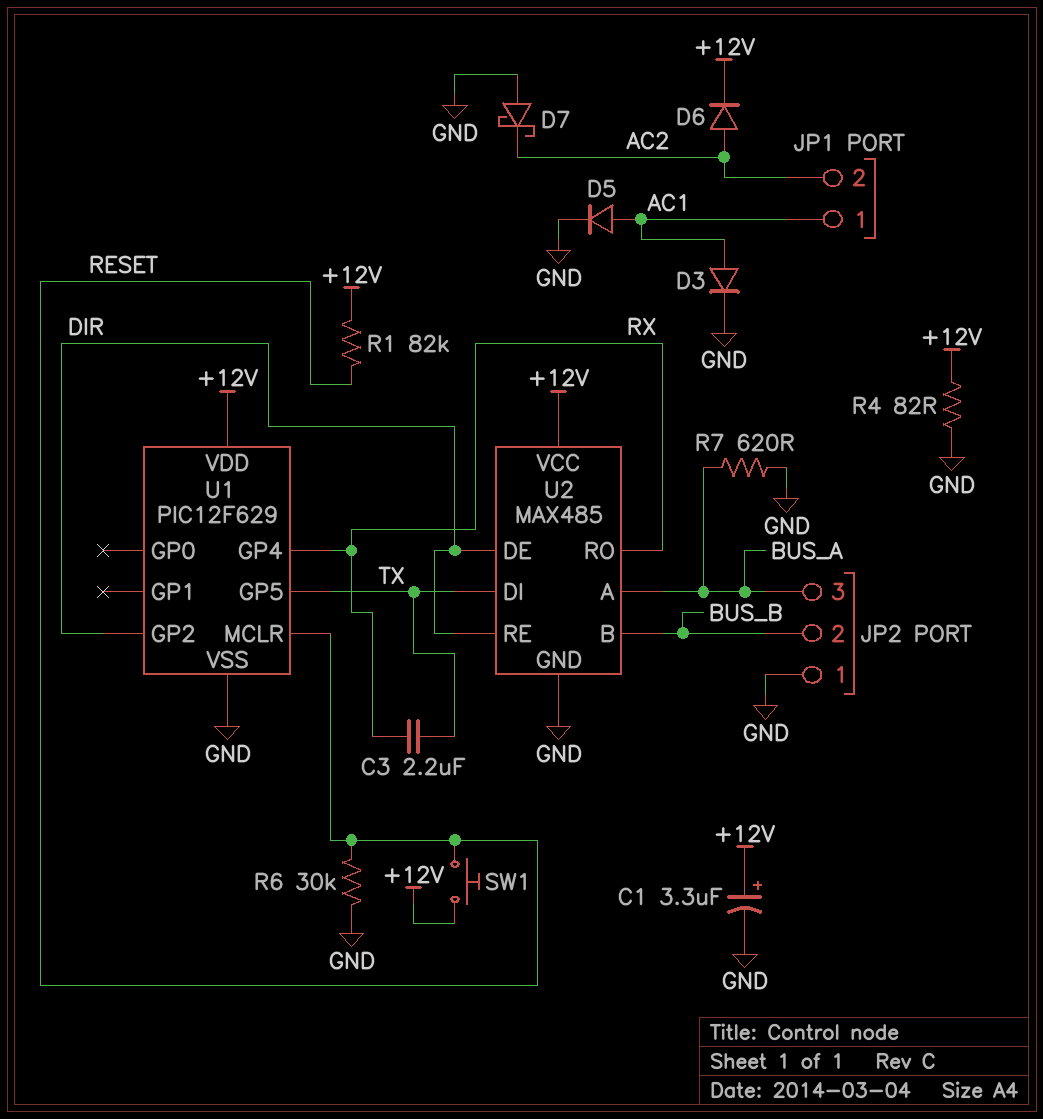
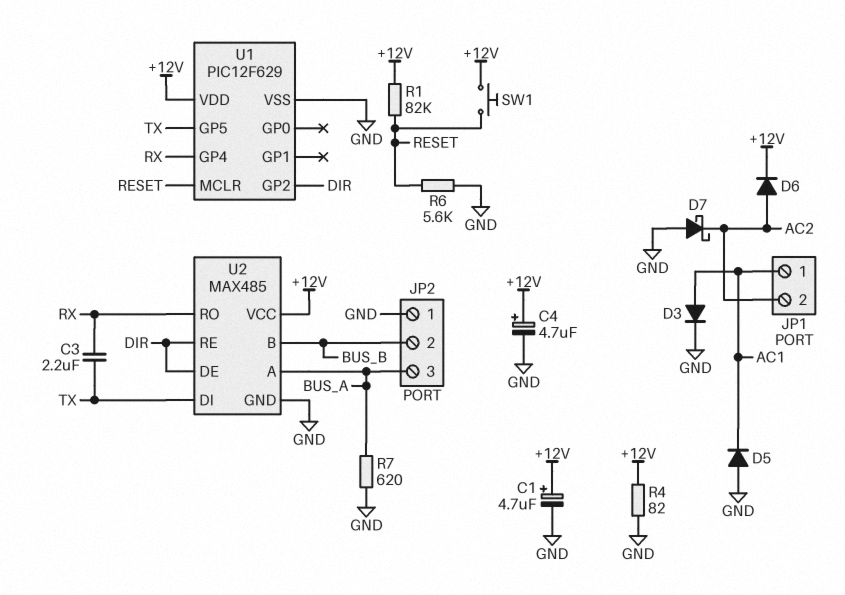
C1: 3.3uF (plus +12V, minus GND) -> 4.7uF (plus +12V, minus GND)
C4: none -> 4.7uF (plus +12V, minus GND)
D5: diode (A AC1, K GND) -> diode (A GND, K AC1)
R6: 30k (GND, RESET) -> 5.6k (GND, RESET)

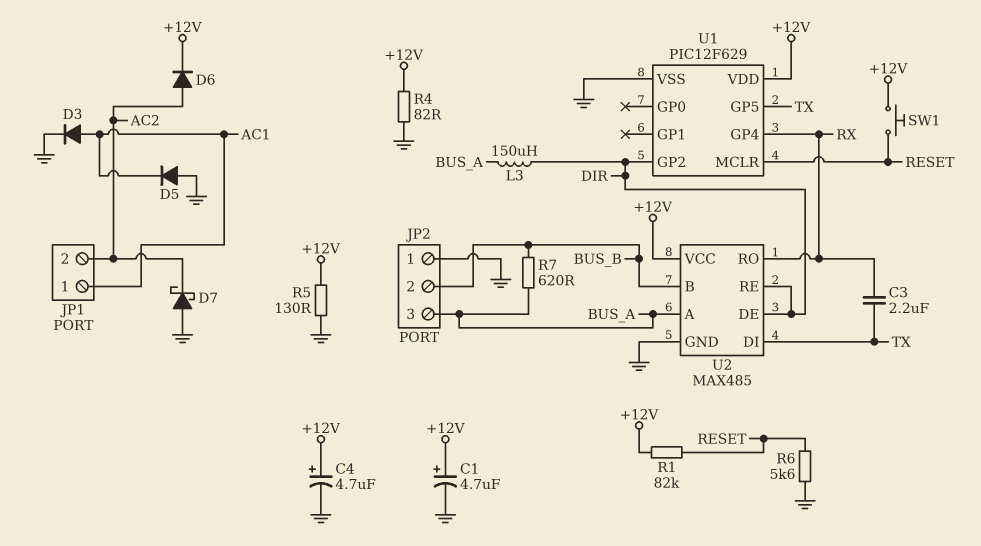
L3: none -> 150uH (BUS_A, DIR)
R5: none -> 130 (+12V, GND)
R7: 620 (BUS_A, GND) -> 620 (BUS_A, BUS_B)

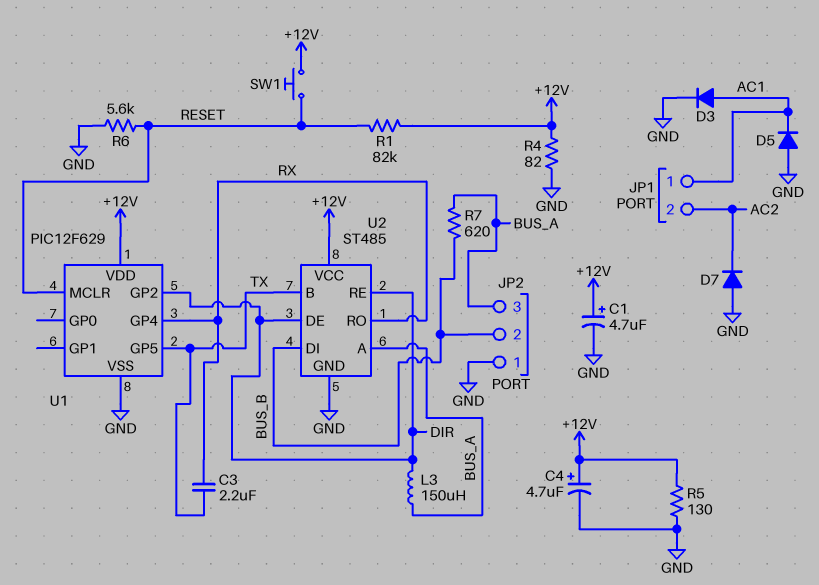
D6: diode (A AC2, K +12V) -> none
D7: schottky (A GND, K AC2) -> diode (A GND, K AC2)
U2: MAX485 -> ST485
U2 pin B: BUS_B -> TX
U2 pin DI: TX -> BUS_B

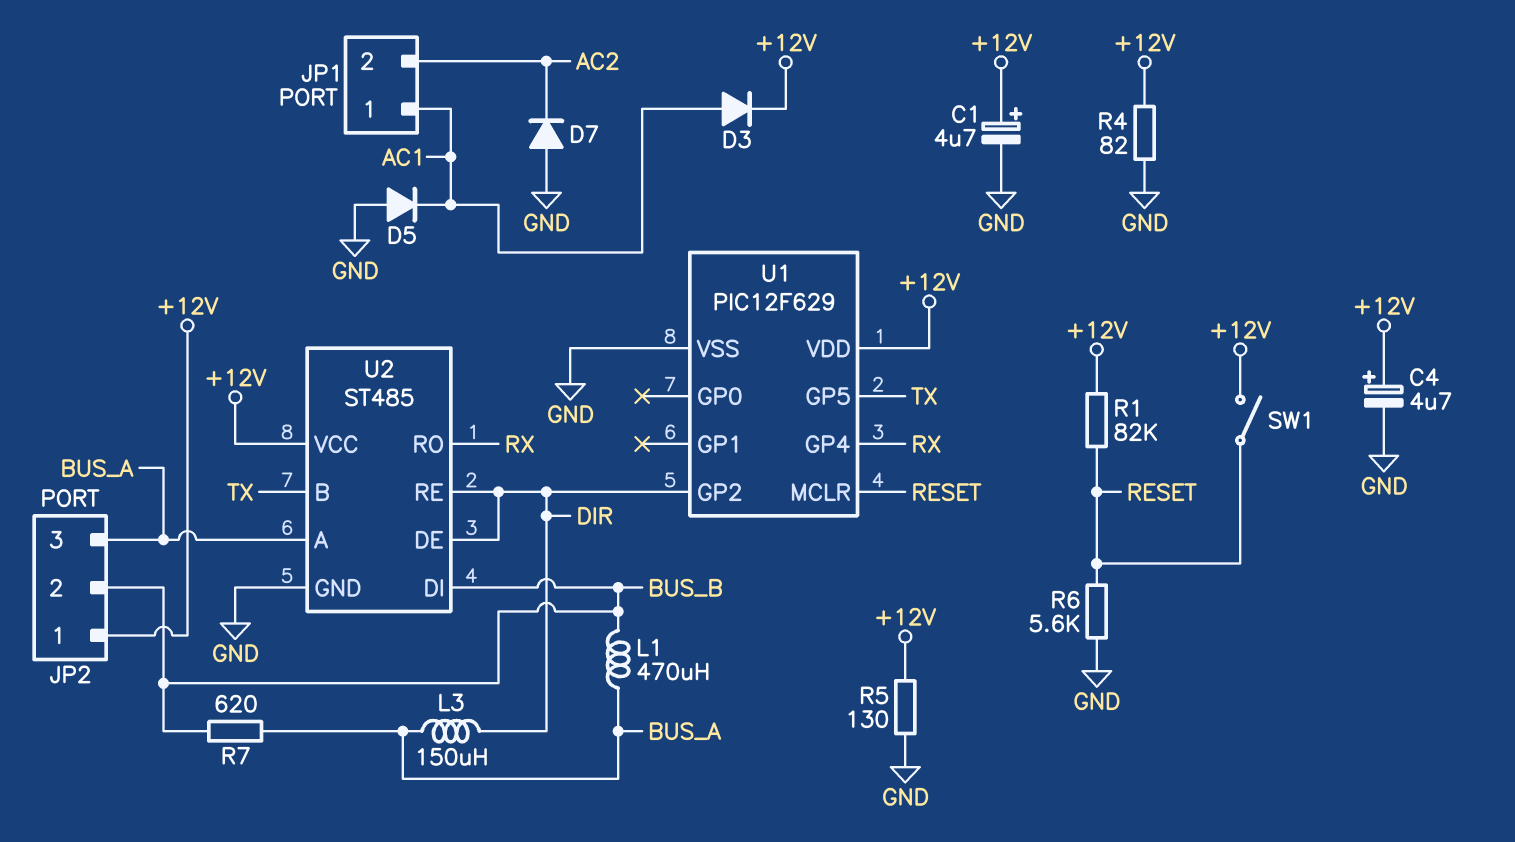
C3: 2.2uF (RX, TX) -> none
D3: diode (A AC1, K GND) -> diode (A AC1, K +12V)
JP2 pin 1: GND -> +12V
L1: none -> 470uH (BUS_A, BUS_B)
SW1: button (+12V, RESET) -> switch (+12V, RESET)

